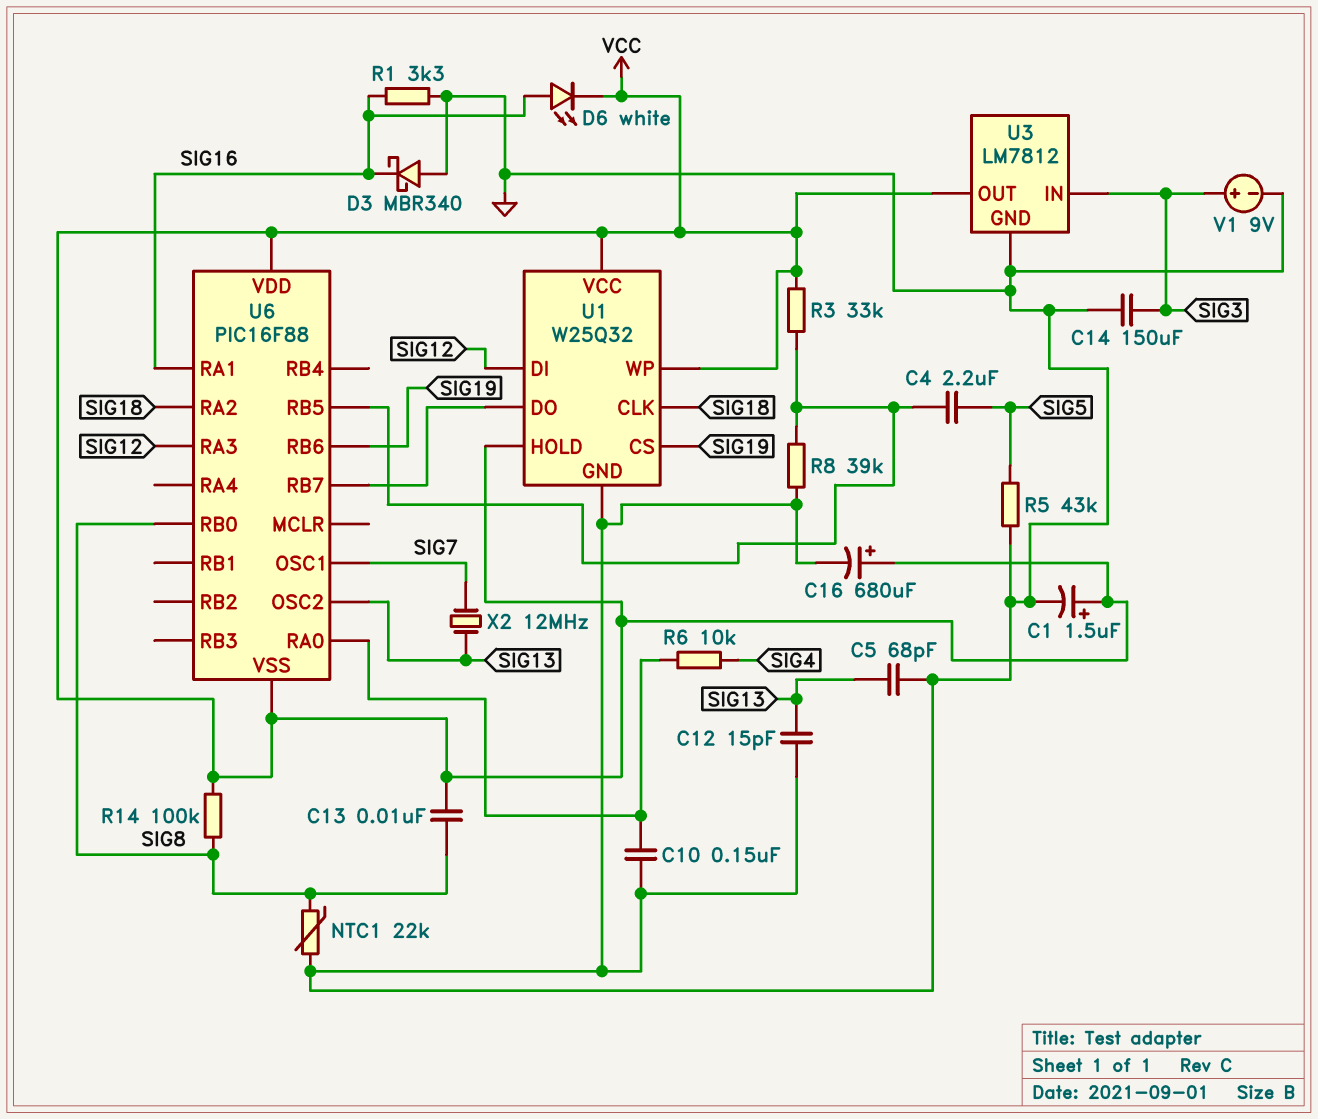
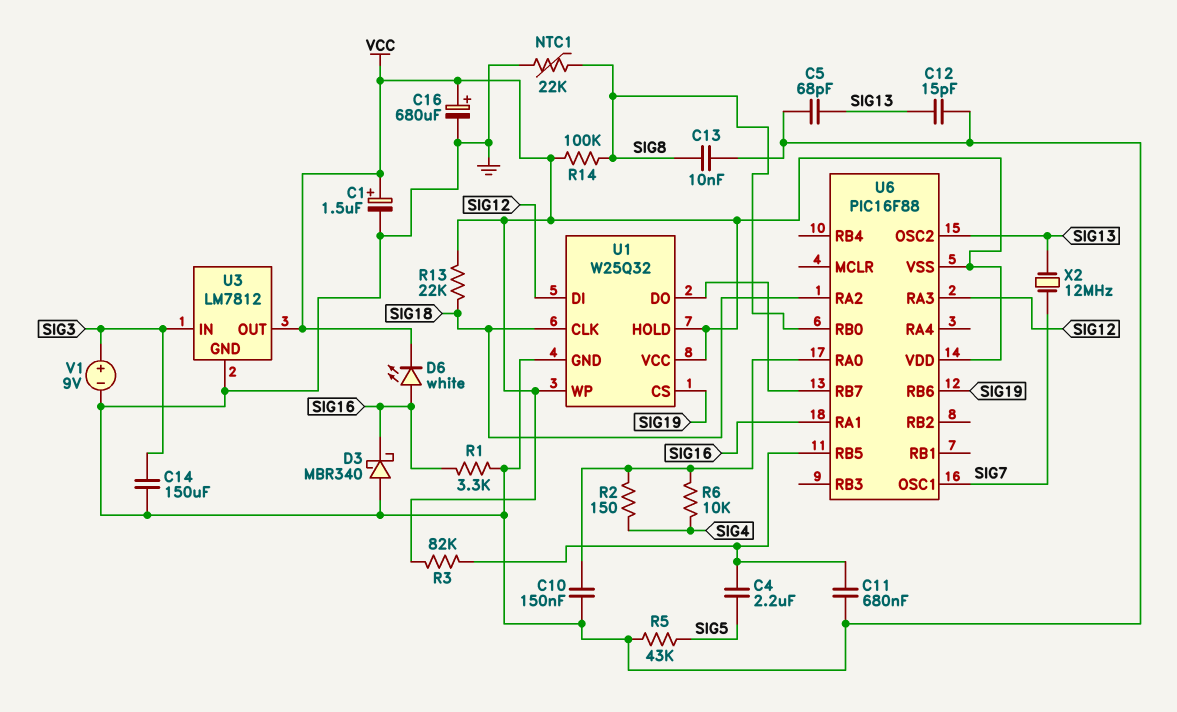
C11: none -> 680nF (GND, U6/RB5)
C13: 10nF (SIG8, VCC) -> 10nF (GND, SIG8)
R2: none -> 150 (SIG4, U6/RA0)
R3: 33k (U6/RB5, VCC) -> 82k (U6/RB5, VCC)
R8: 39k (GND, U6/RB5) -> none
R13: none -> 22k (SIG18, VCC)

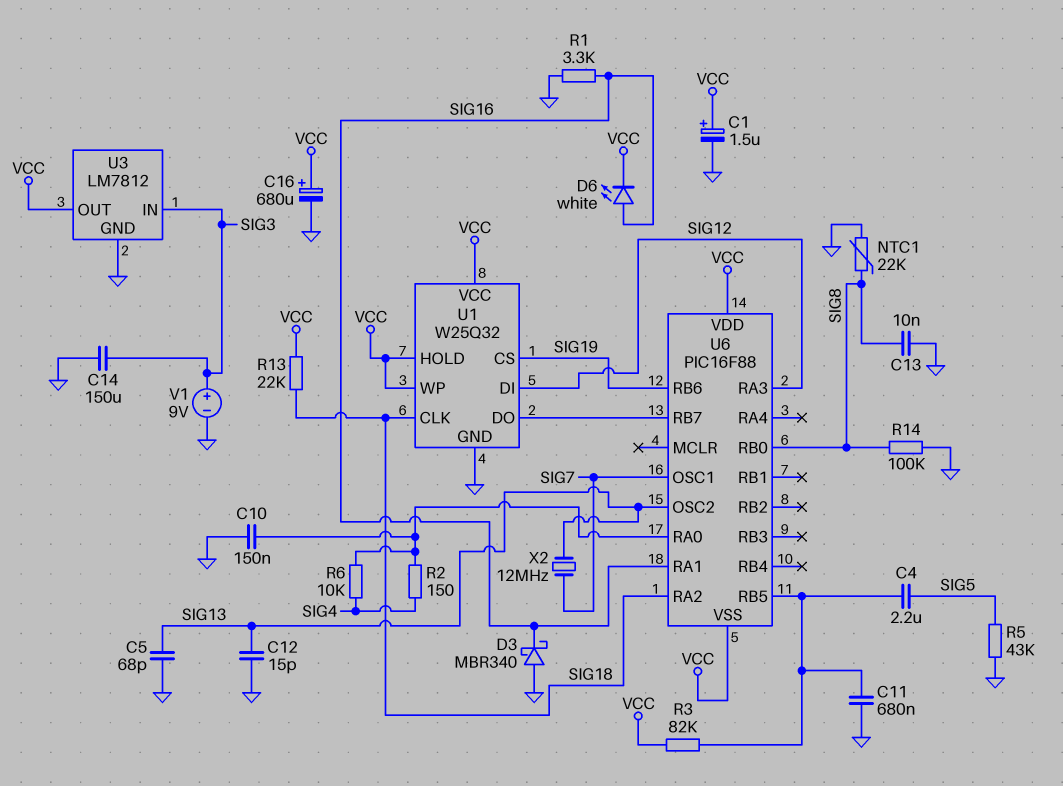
R14: 100k (SIG8, VCC) -> 100k (GND, SIG8)

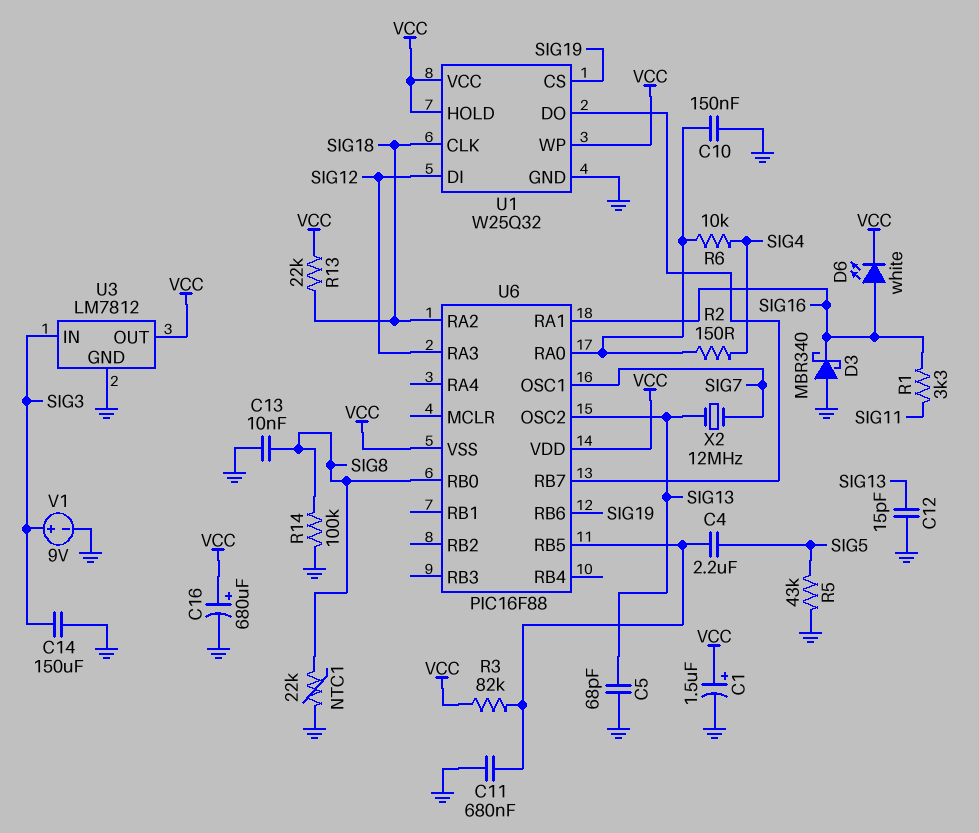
R1: 3.3k (GND, SIG16) -> 3.3k (SIG11, SIG16)

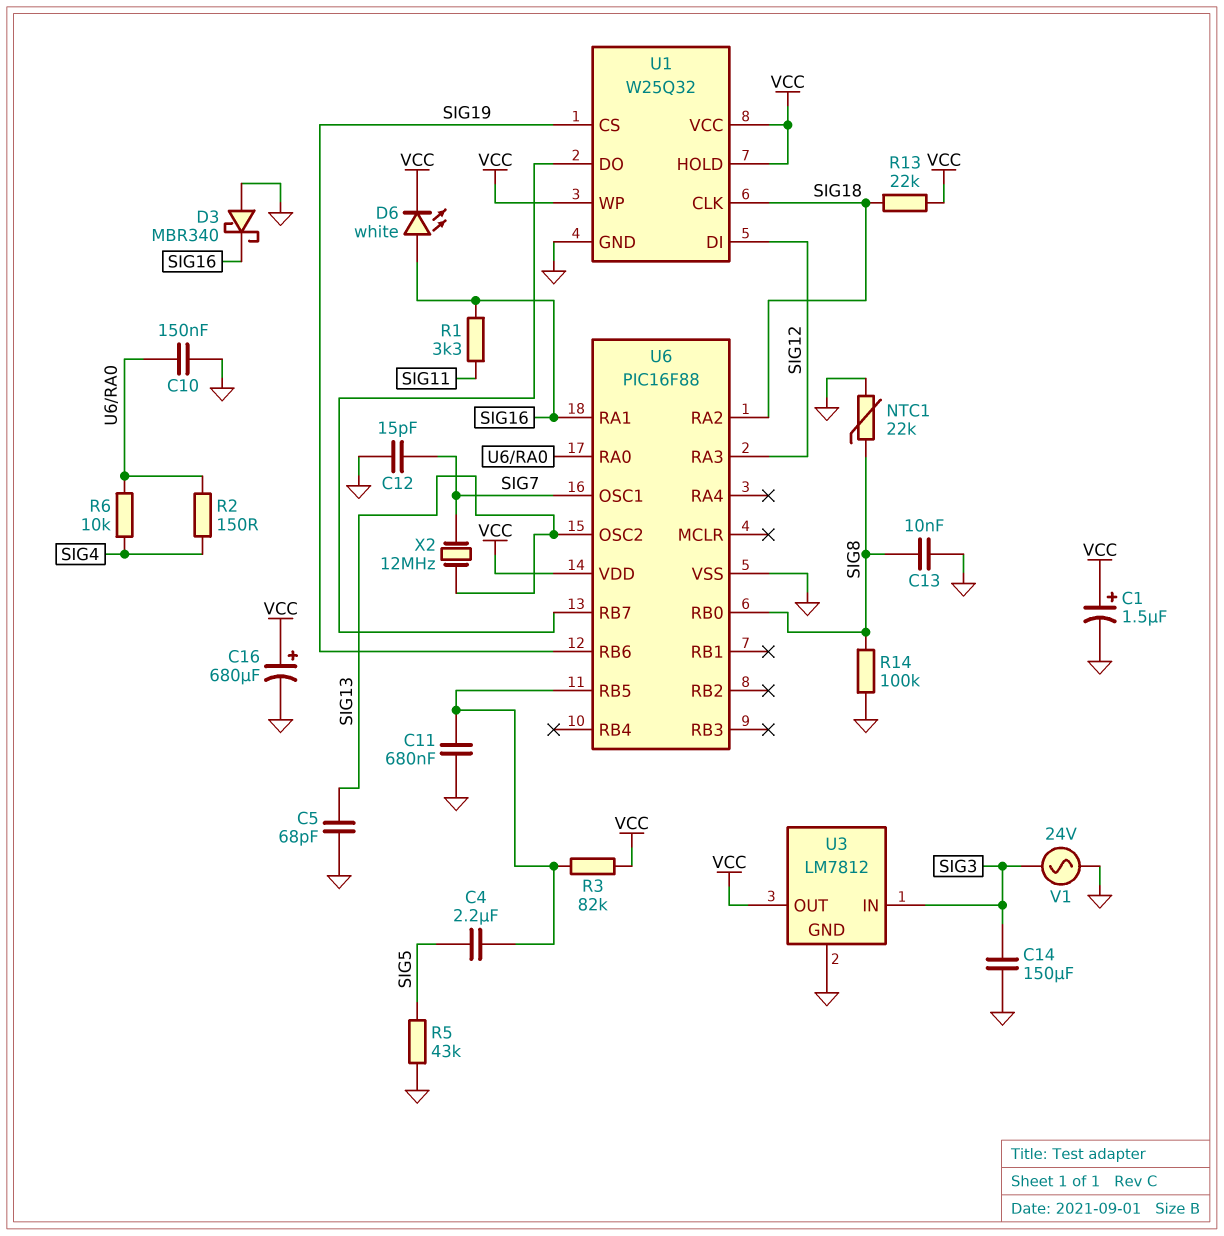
C12: 15pF (GND, SIG13) -> 15pF (GND, SIG7)
U6 pin VSS: VCC -> GND
V1: 9V (plus SIG3, minus GND) -> AC 24V (GND, SIG3)

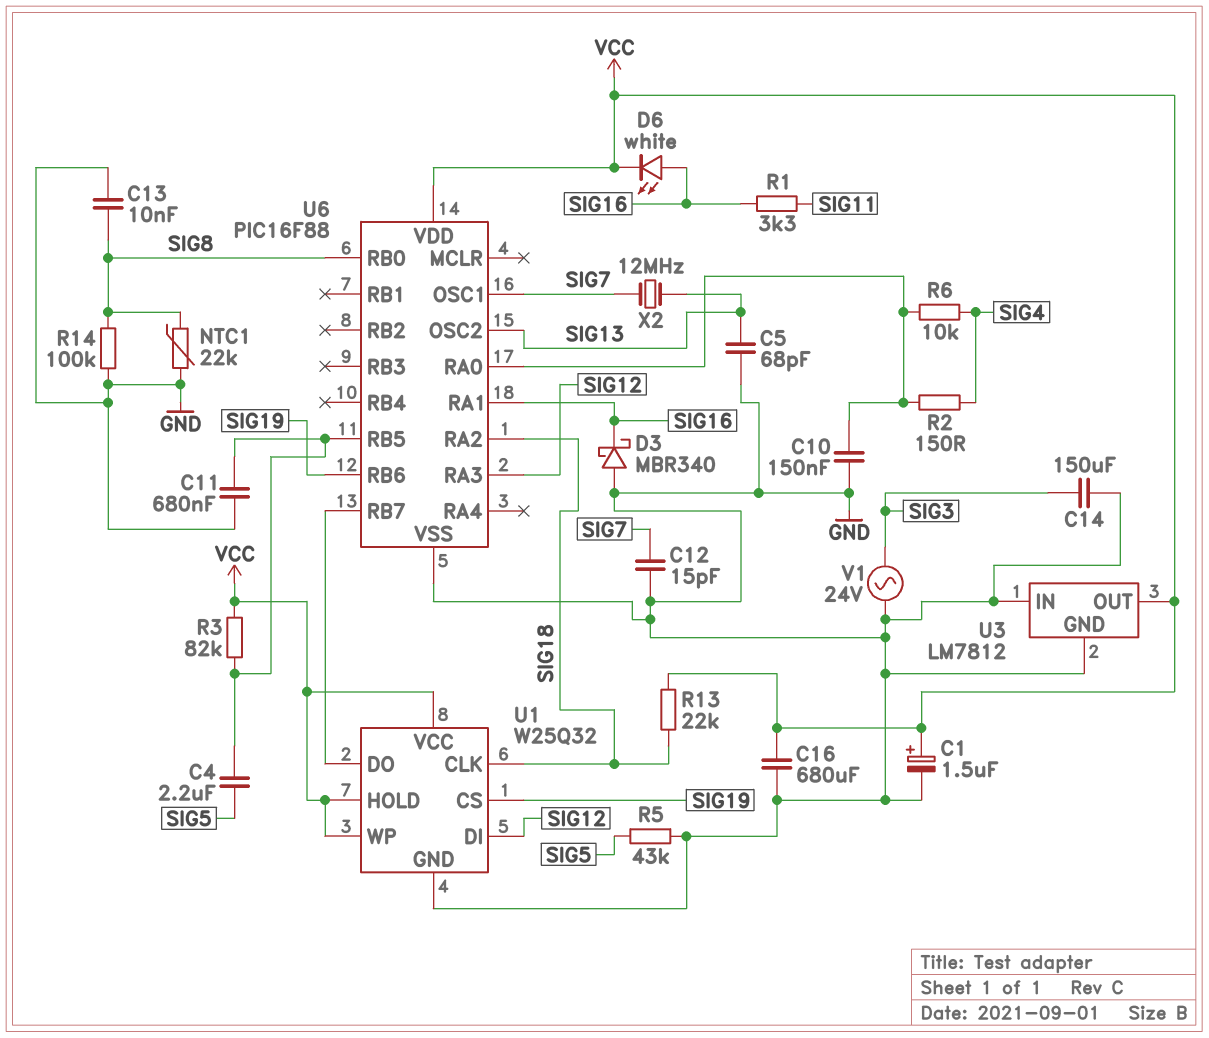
C16: 680uF (plus VCC, minus GND) -> 680uF (GND, VCC)
U3 pin IN: SIG3 -> GND

